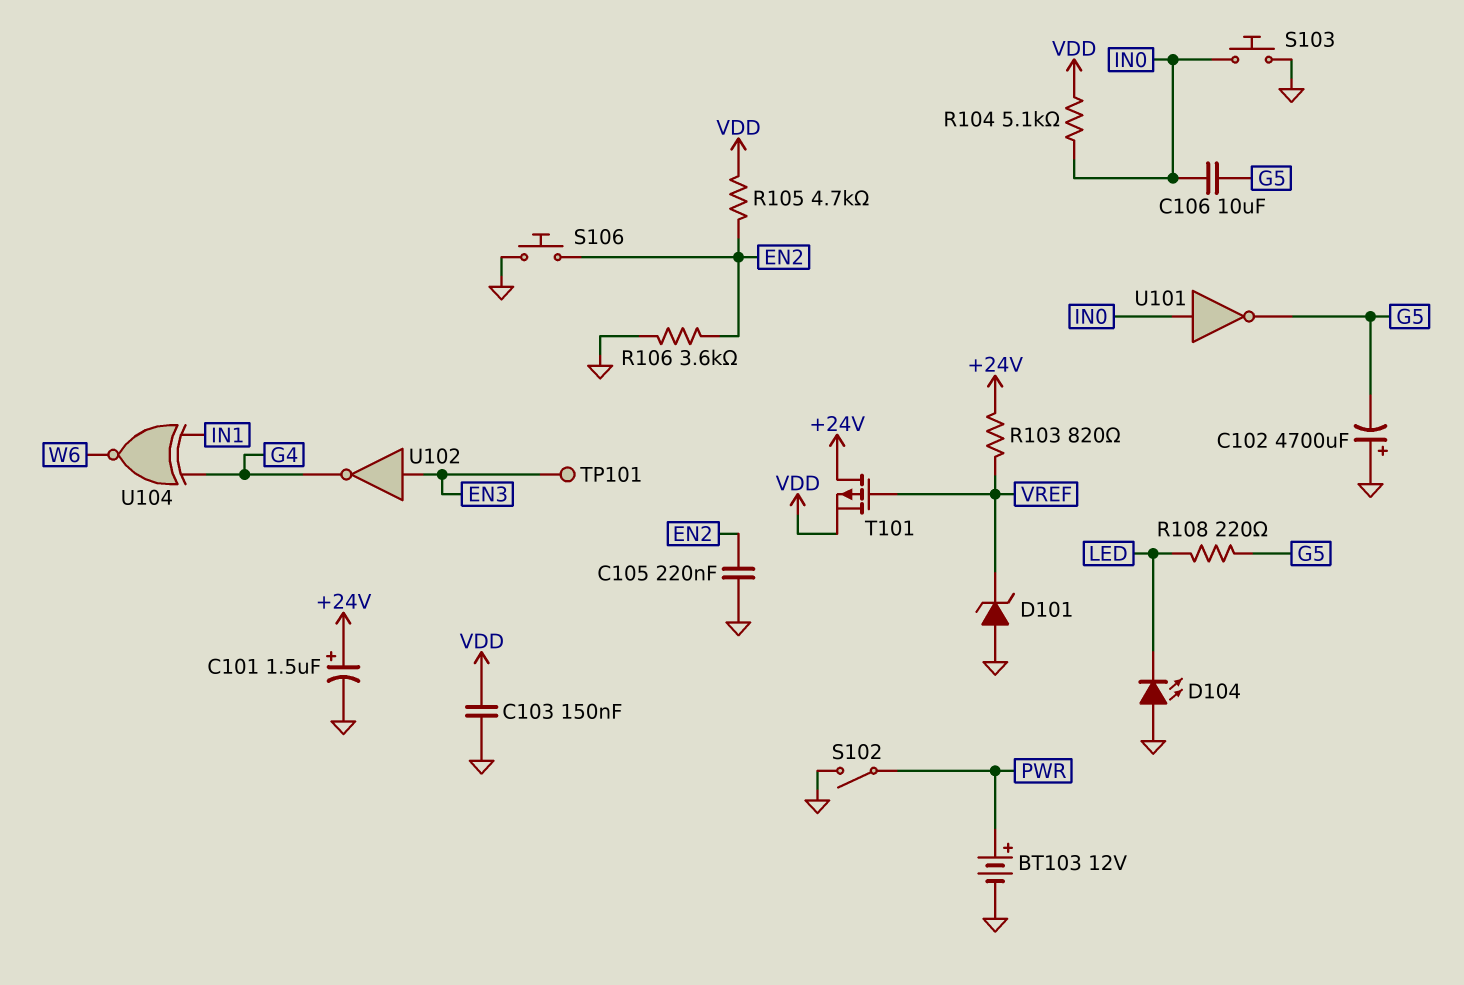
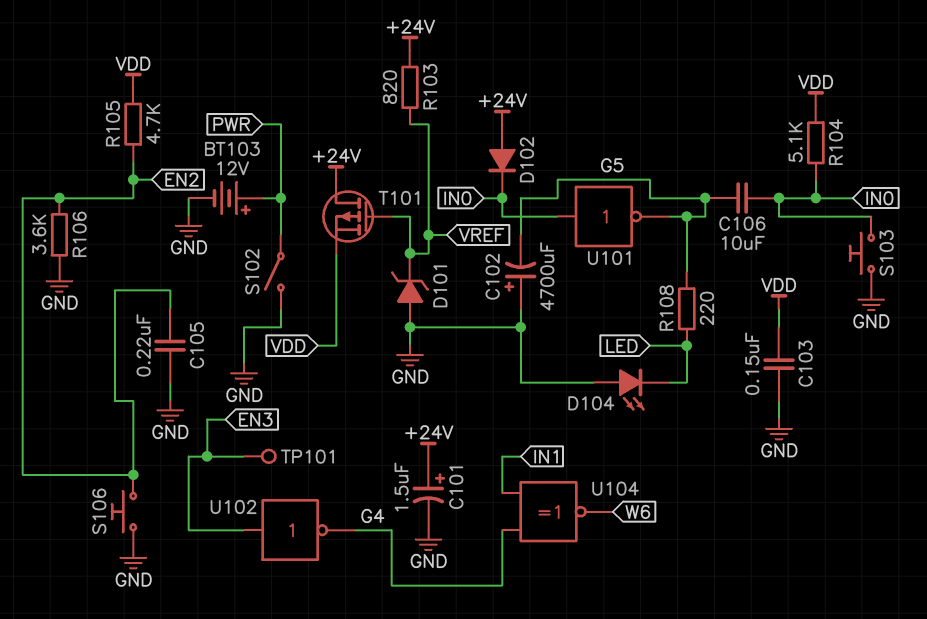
D102: none -> diode (A +24V, K IN0)

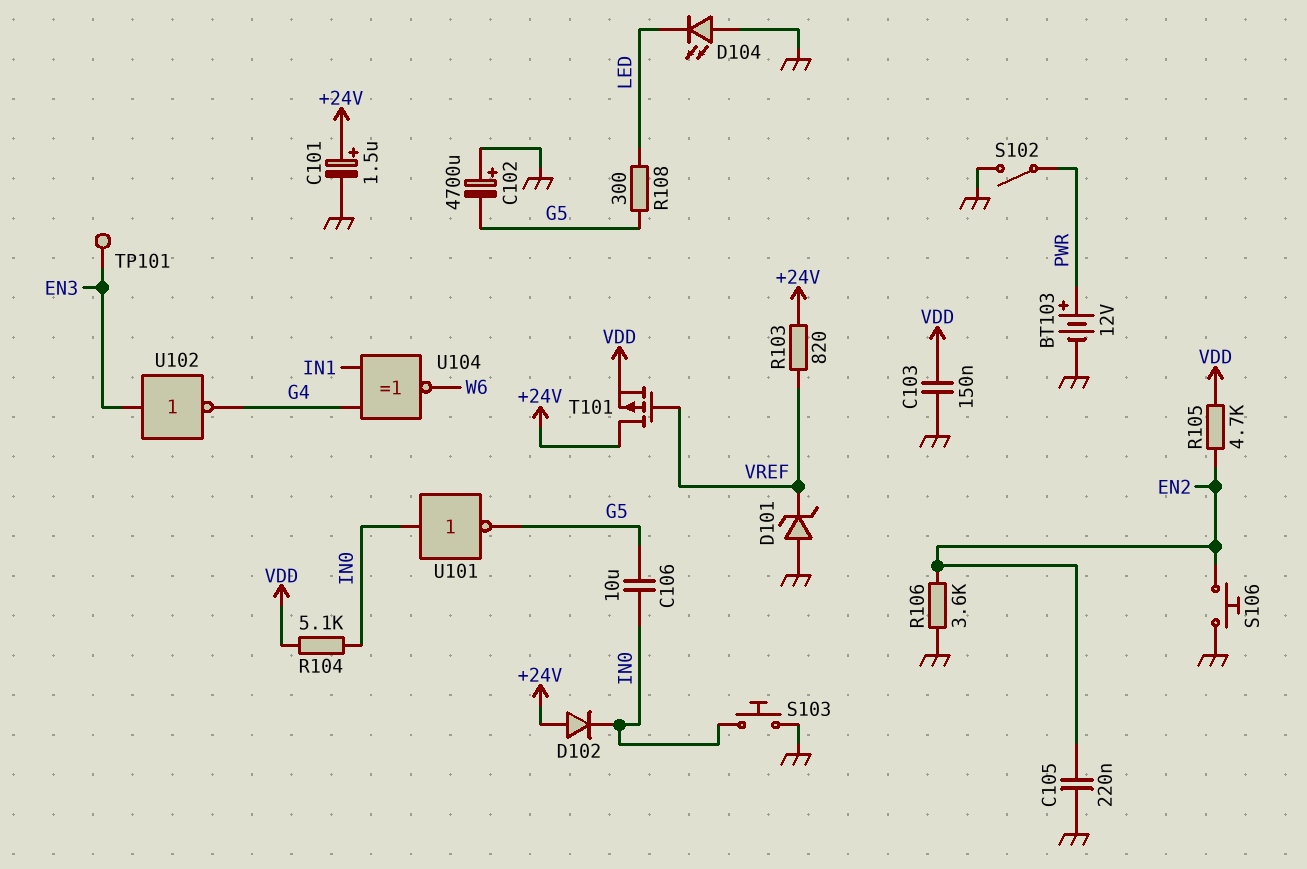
R108: 220 (G5, LED) -> 300 (G5, LED)

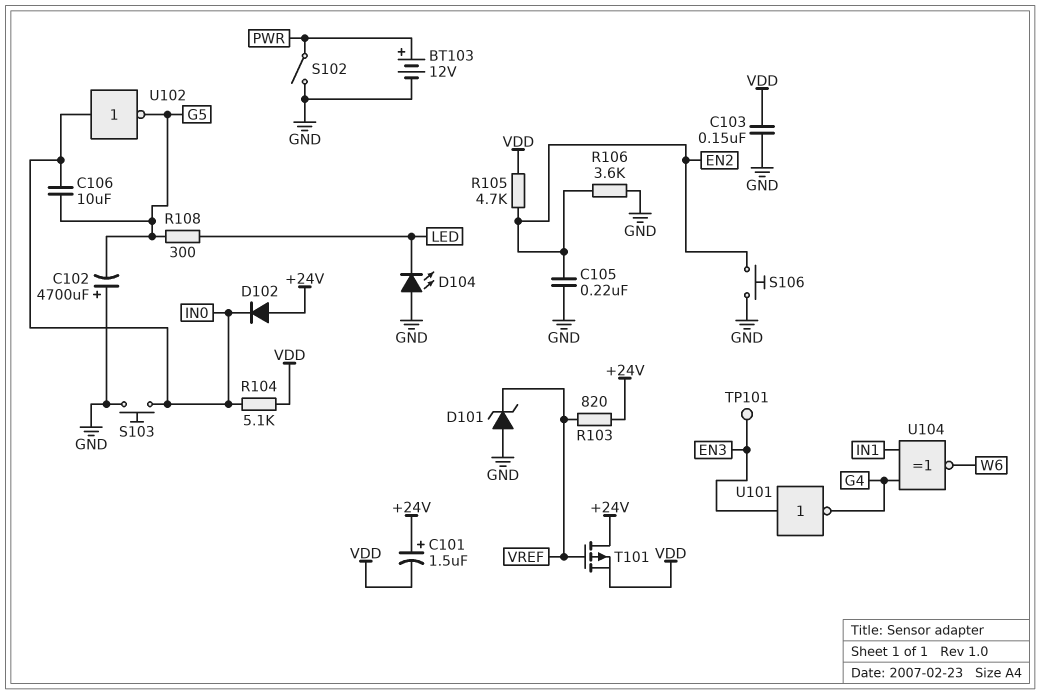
C101: 1.5uF (plus +24V, minus GND) -> 1.5uF (plus +24V, minus VDD)
U101: NOT (in IN0, out G5) -> NOT (in EN3, out G4)
U102: NOT (in EN3, out G4) -> NOT (in IN0, out G5)

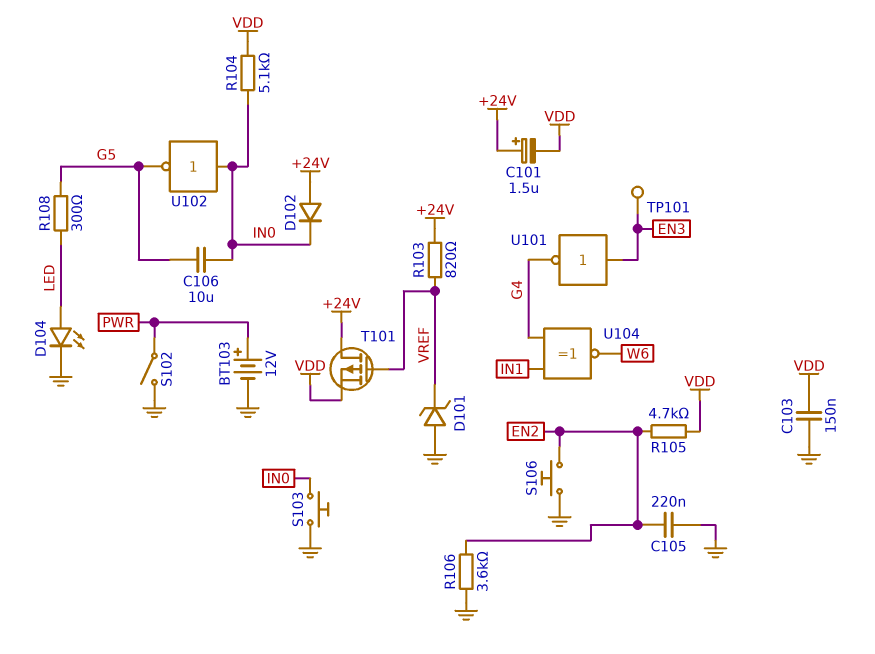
C102: 4700uF (plus GND, minus G5) -> none
D104: LED (A GND, K LED) -> LED (A LED, K GND)

